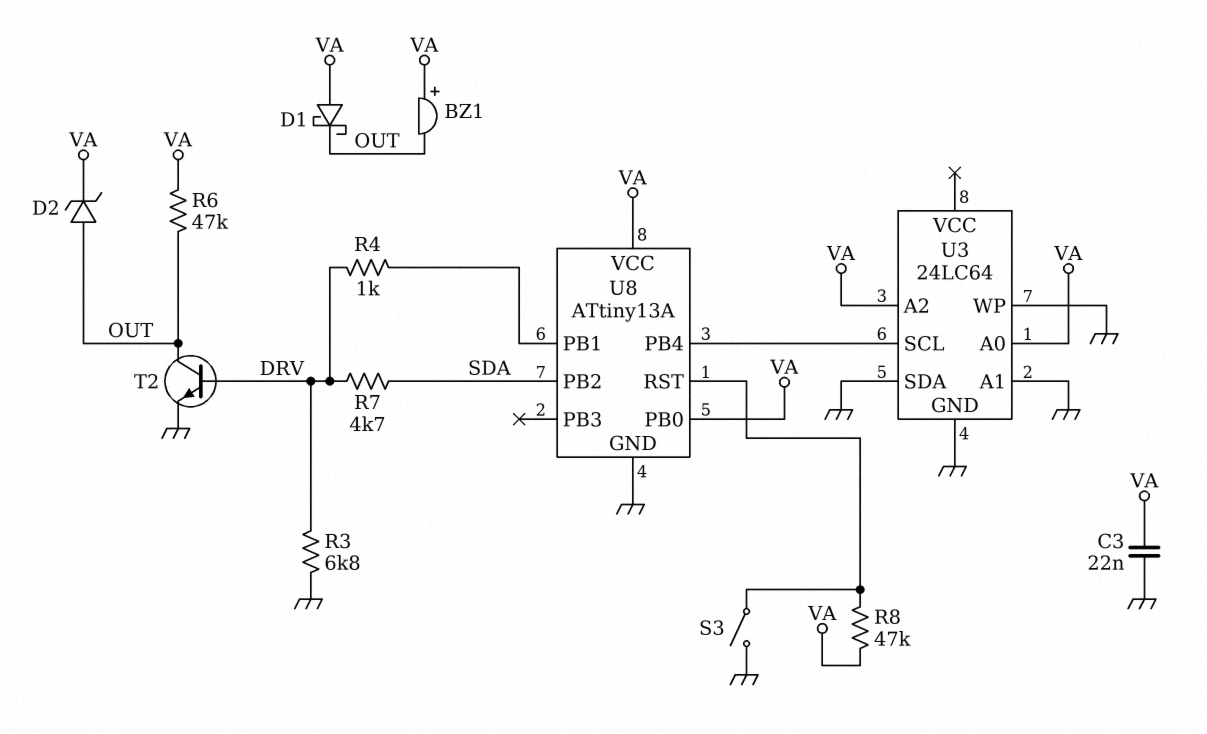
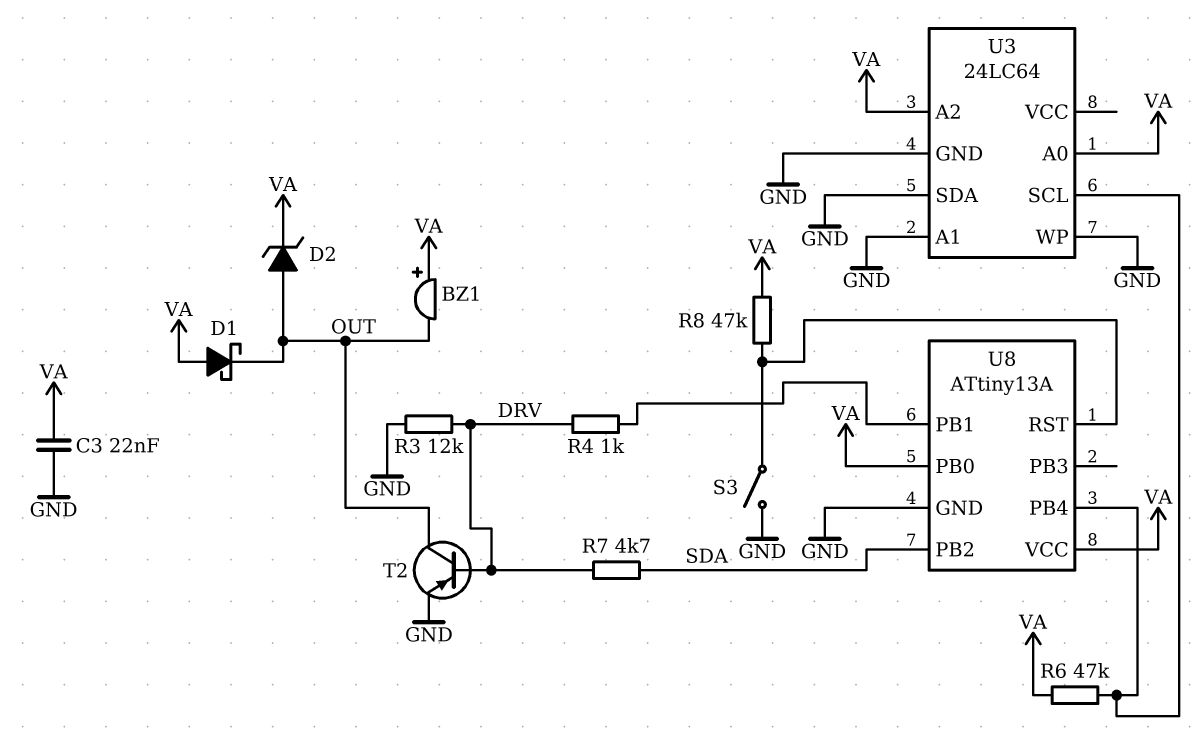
R3: 6.8k (DRV, GND) -> 12k (DRV, GND)
R6: 47k (OUT, VA) -> 47k (U3/SCL, VA)
T2: NPN (B DRV, C OUT, E GND) -> PNP (B DRV, C OUT, E GND)

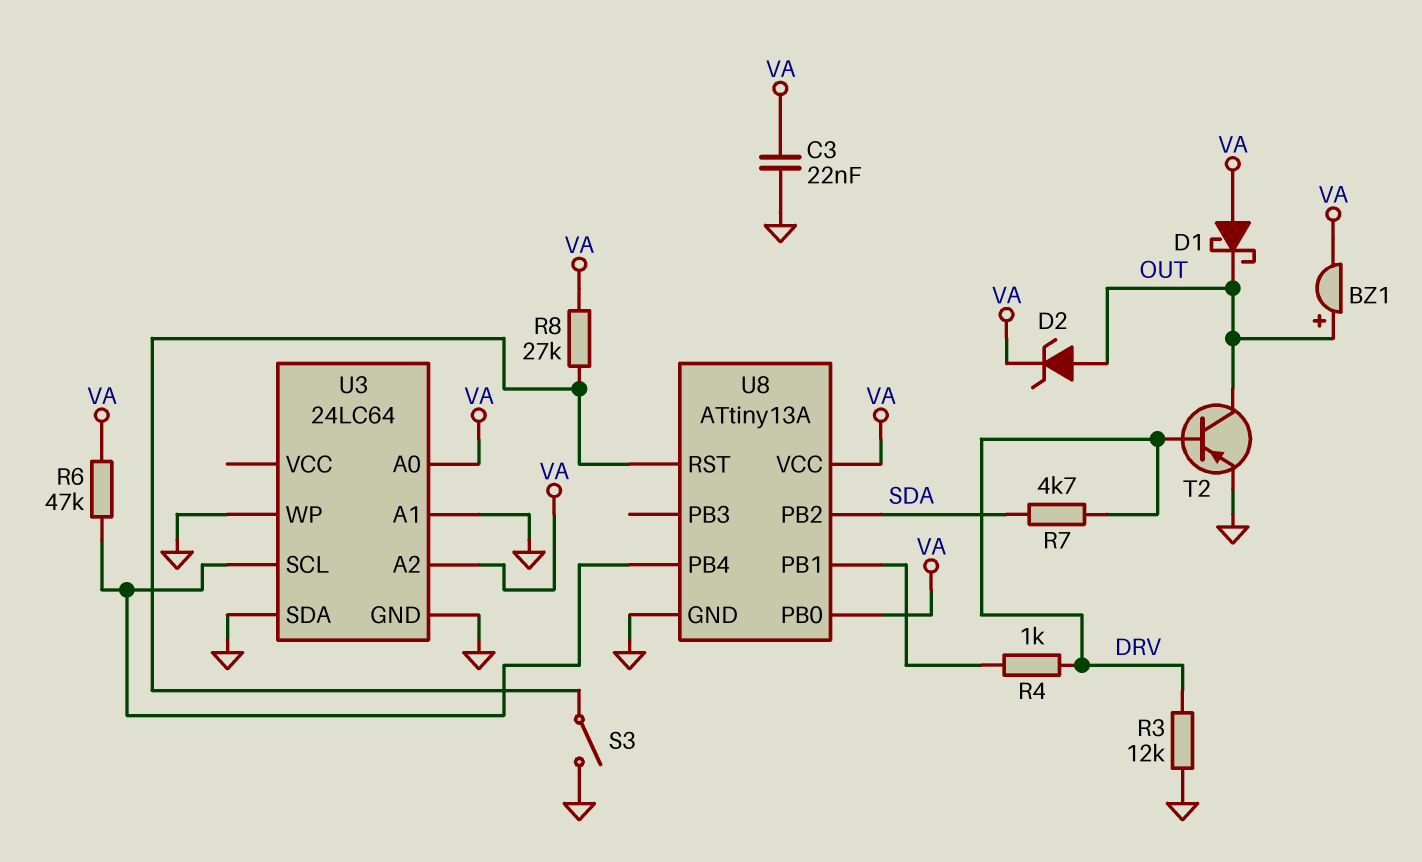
BZ1: buzzer (plus VA, minus OUT) -> buzzer (plus OUT, minus VA)
R8: 47k (U8/RST, VA) -> 27k (U8/RST, VA)

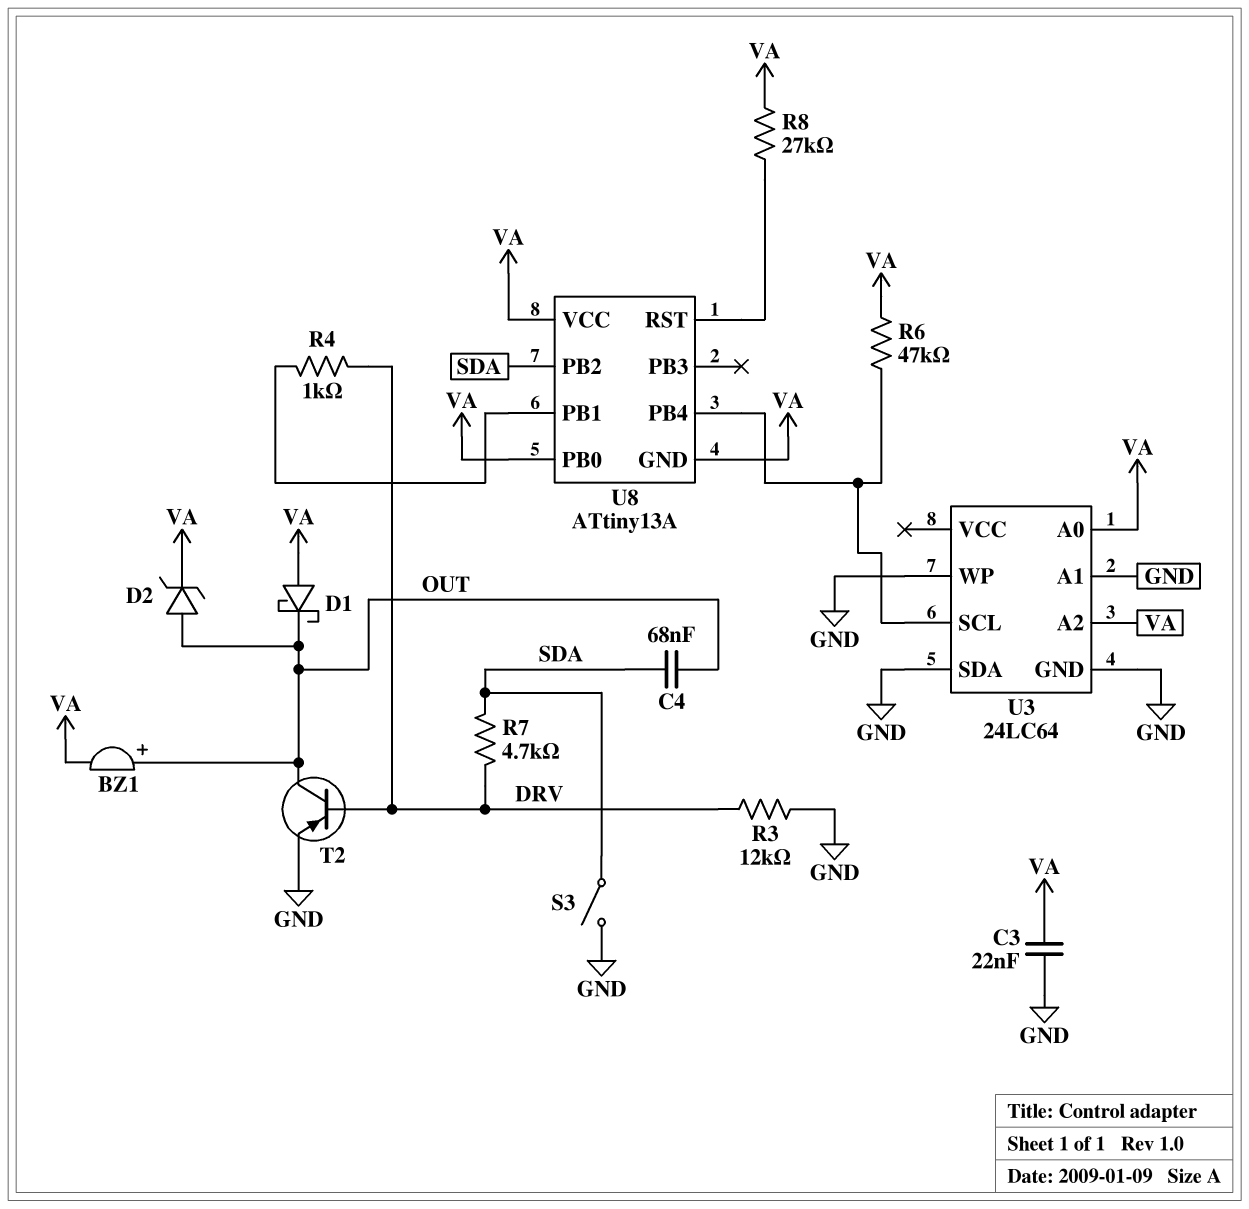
C4: none -> 68nF (OUT, SDA)
S3: switch (GND, U8/RST) -> switch (GND, SDA)
U8 pin GND: GND -> VA

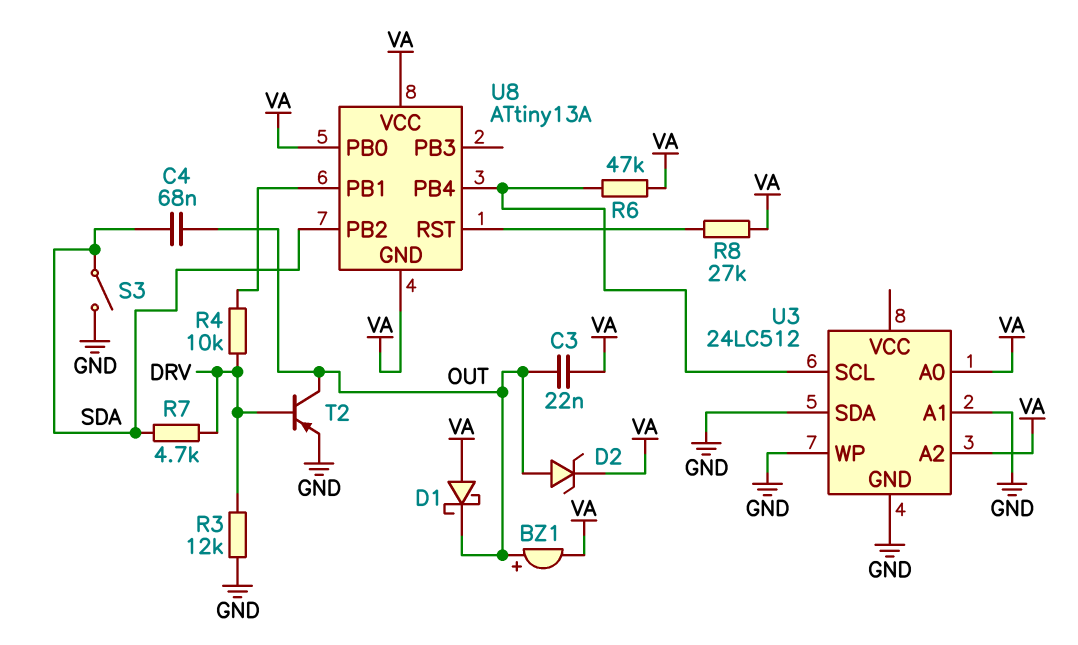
C3: 22nF (GND, VA) -> 22nF (OUT, VA)
R4: 1k (DRV, U8/PB1) -> 10k (DRV, U8/PB1)
U3: 24LC64 -> 24LC512

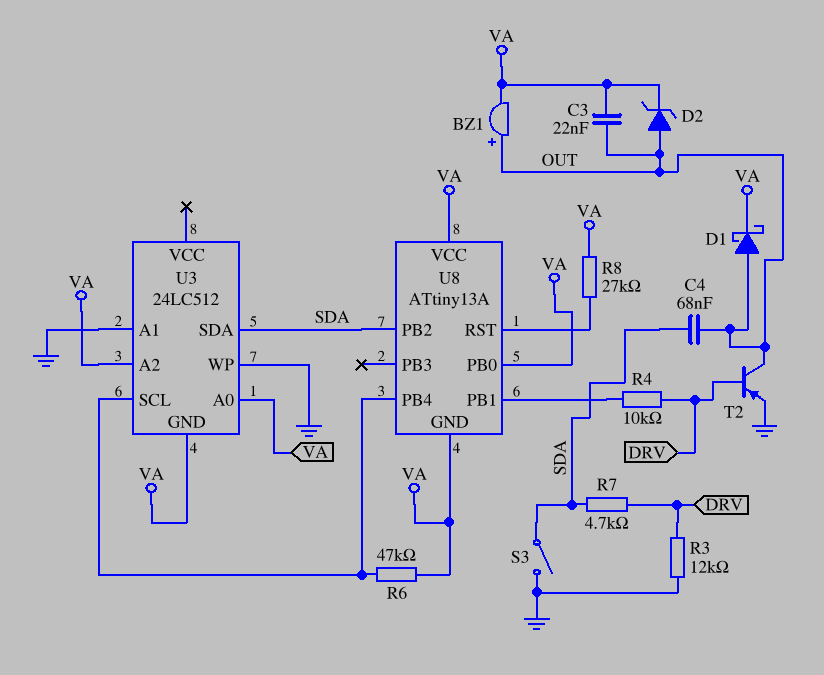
D1: schottky (A VA, K OUT) -> schottky (A OUT, K VA)
U3 pin GND: GND -> VA
U3 pin SDA: GND -> SDA

